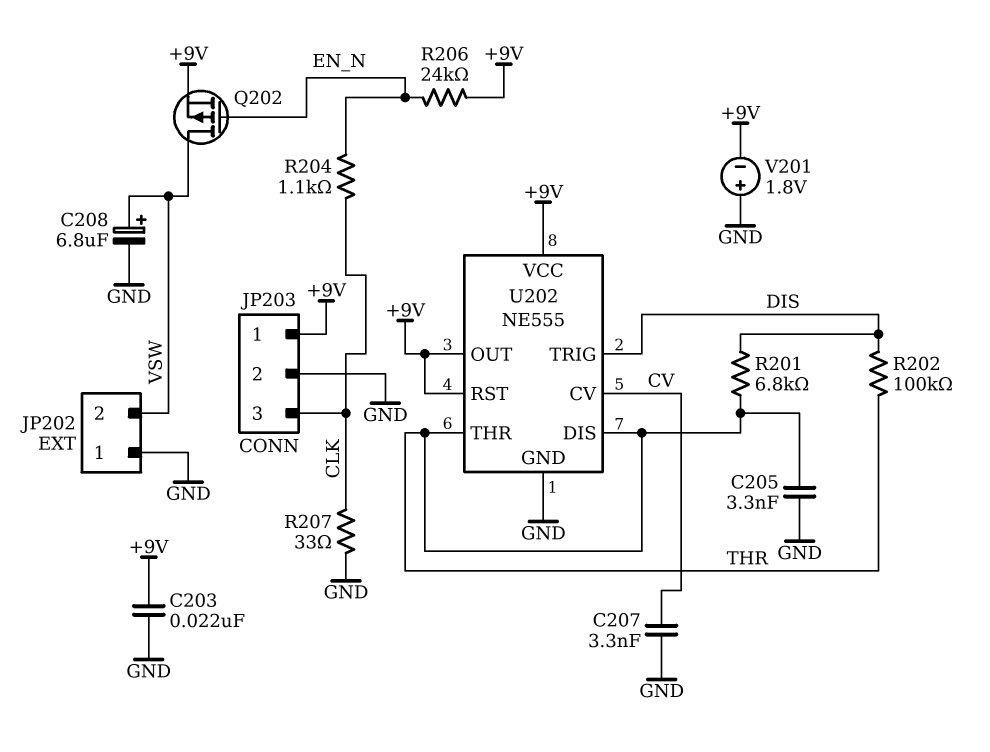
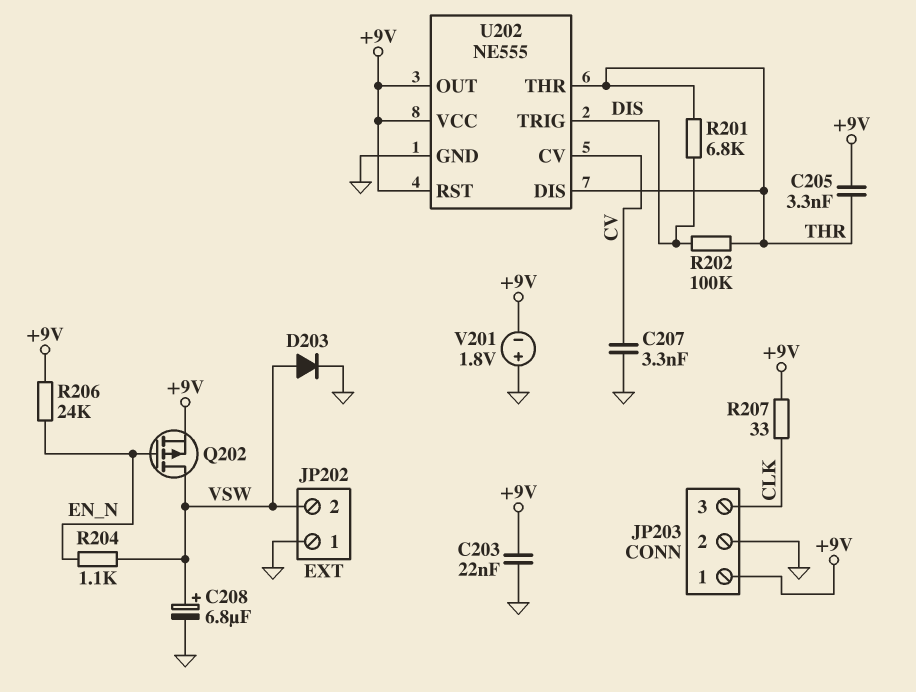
C205: 3.3nF (GND, THR) -> 3.3nF (+9V, THR)
D203: none -> diode (A VSW, K GND)
R204: 1.1k (CLK, EN_N) -> 1.1k (EN_N, VSW)
R207: 33 (CLK, GND) -> 33 (+9V, CLK)

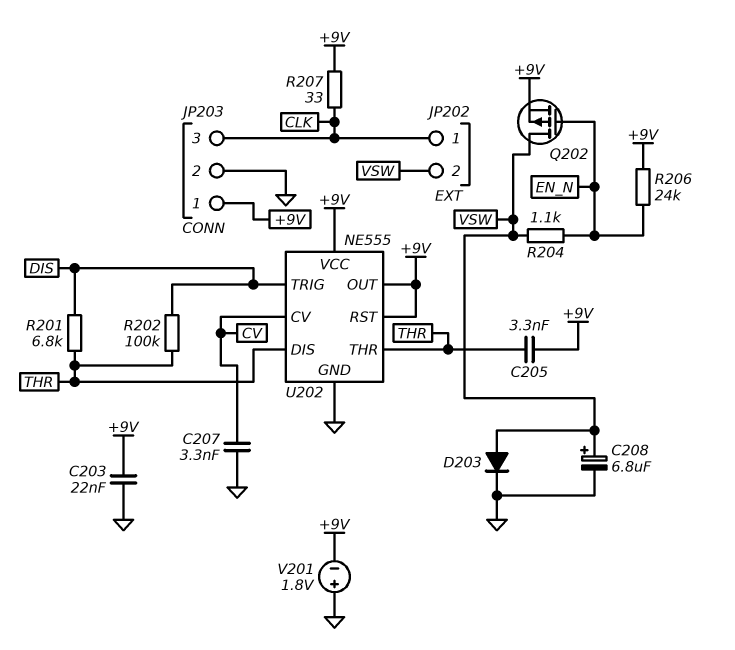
JP202 pin 1: GND -> CLK

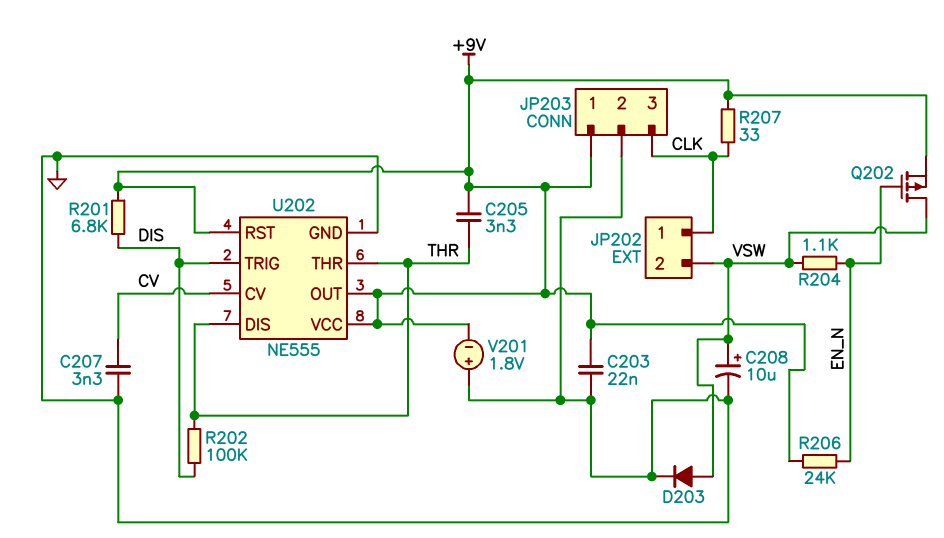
C208: 6.8uF (plus VSW, minus GND) -> 10uF (plus VSW, minus GND)
R201: 6.8k (DIS, THR) -> 6.8k (+9V, DIS)

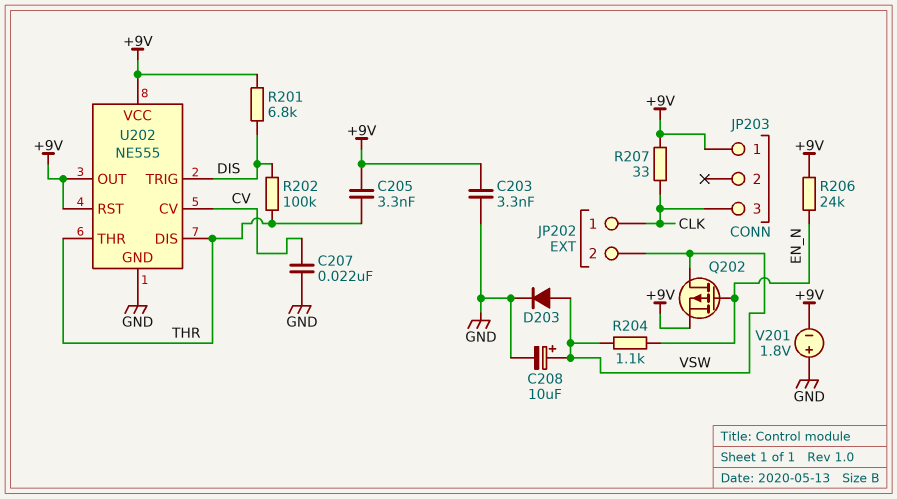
C203: 22nF (+9V, GND) -> 3.3nF (+9V, GND)
C207: 3.3nF (CV, GND) -> 22nF (CV, GND)
JP203 pin 2: GND -> none

